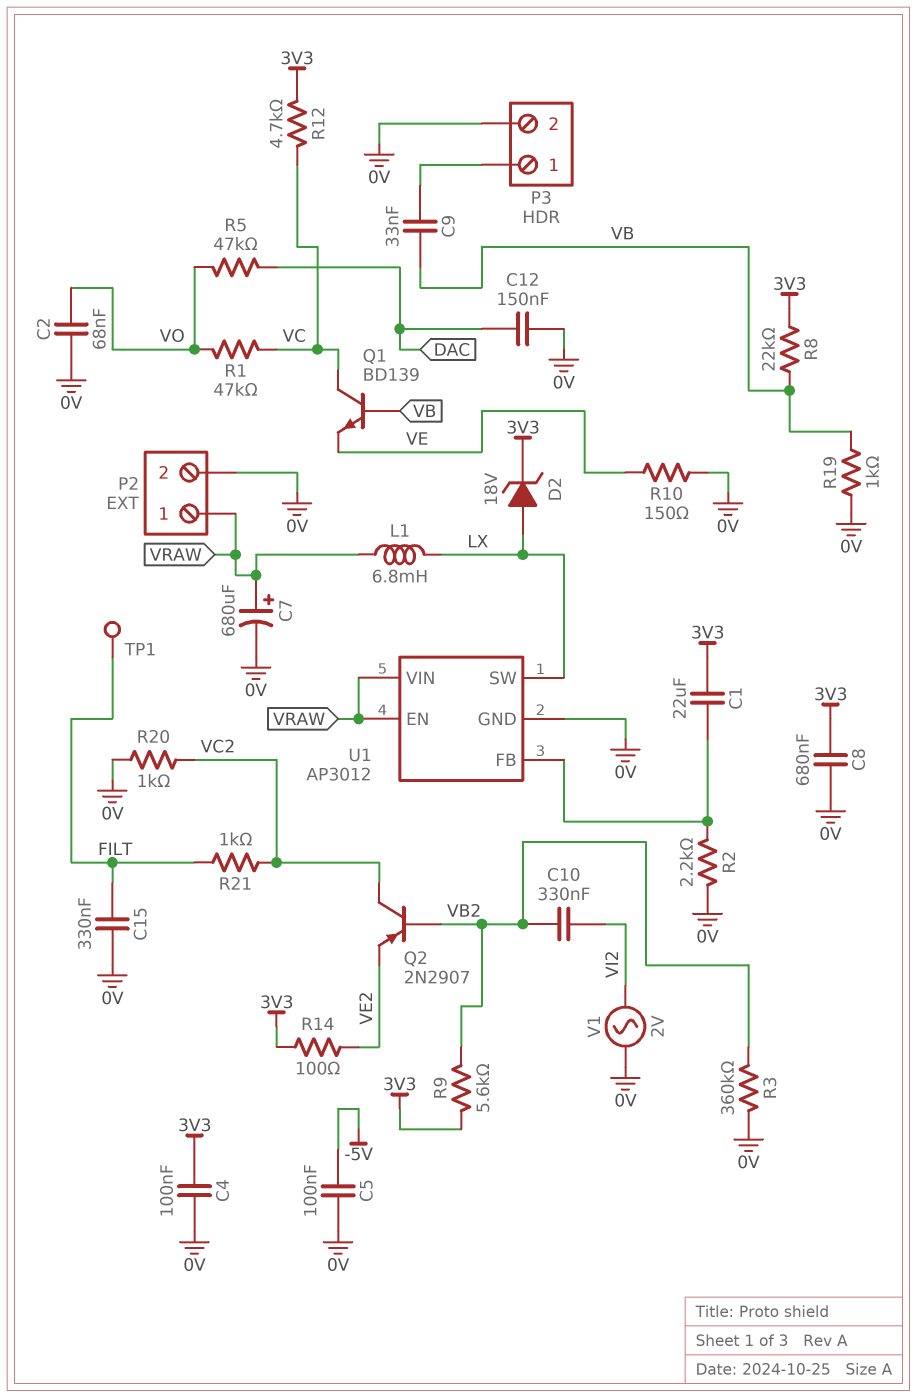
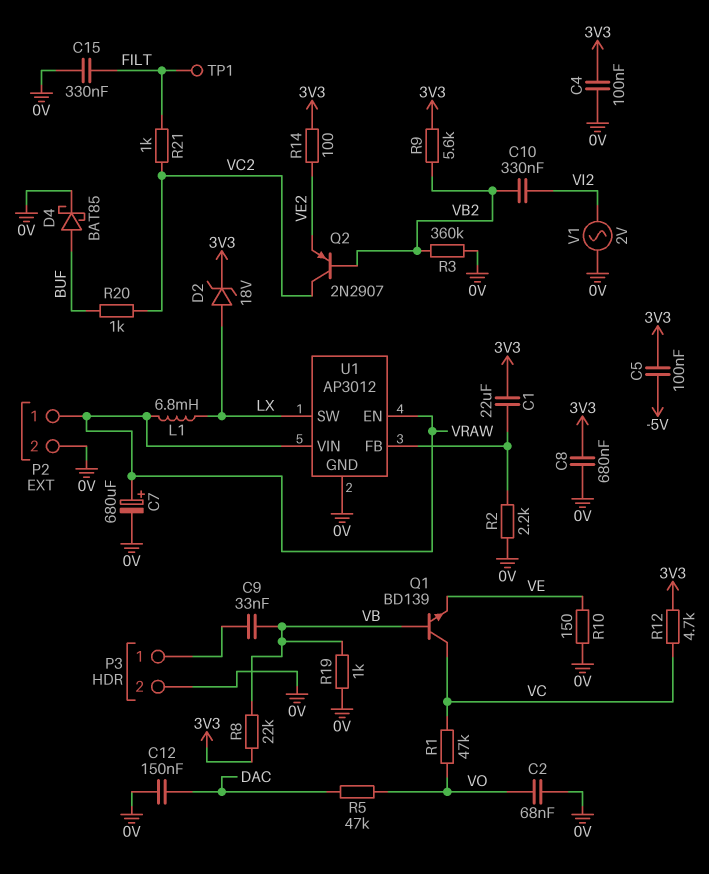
C5: 100nF (-5V, 0V) -> 100nF (-5V, 3V3)
D4: none -> schottky BAT85 (A BUF, K 0V)
R20: 1k (0V, VC2) -> 1k (BUF, VC2)

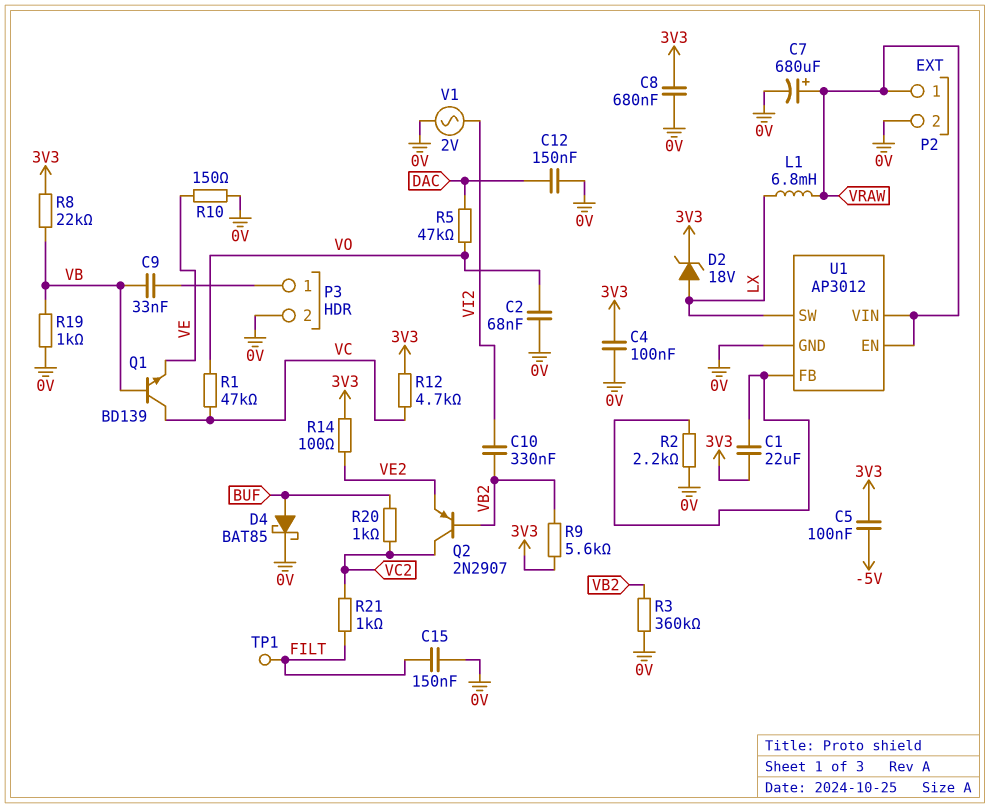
C15: 330nF (0V, FILT) -> 150nF (0V, FILT)

